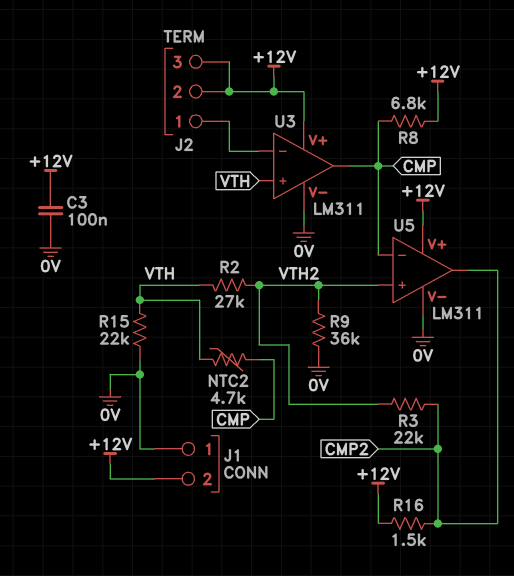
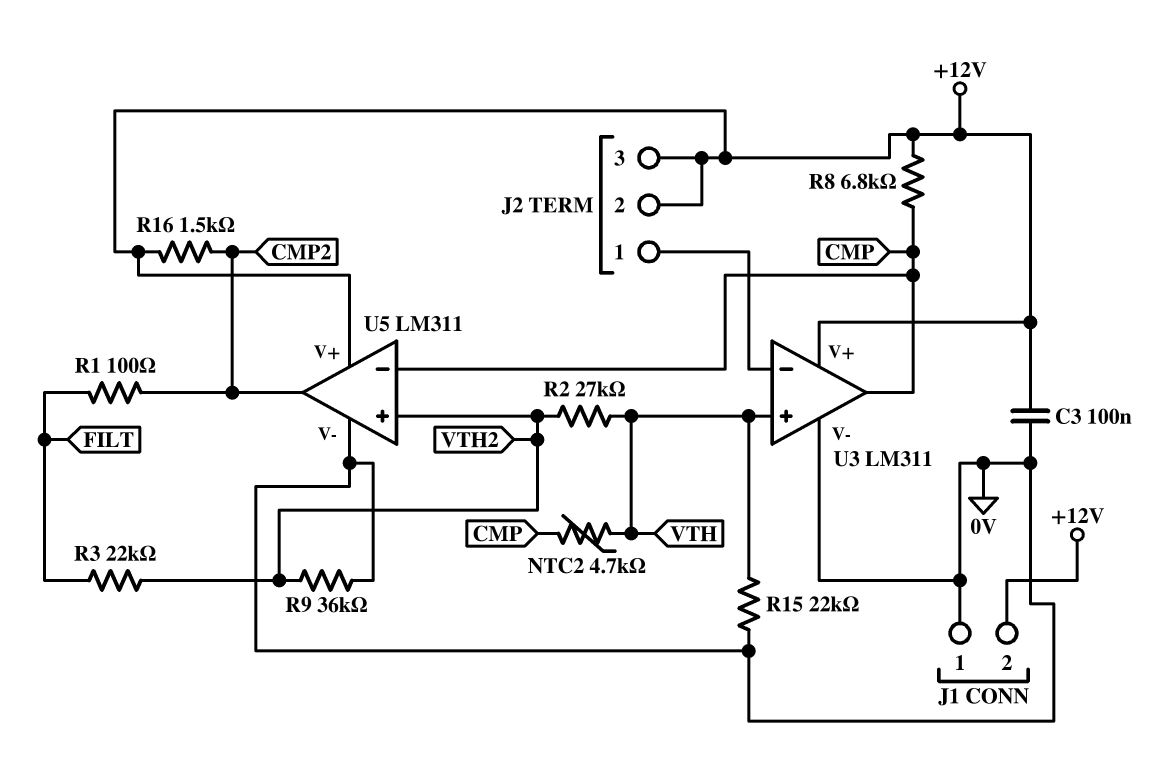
R1: none -> 100 (CMP2, FILT)
R3: 22k (CMP2, VTH2) -> 22k (FILT, VTH2)

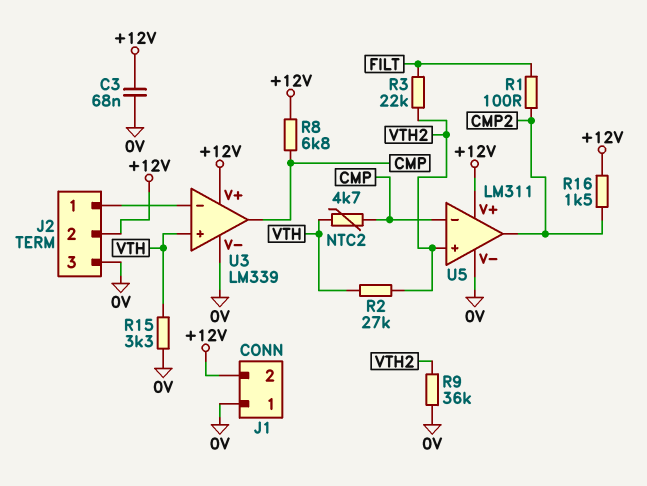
C3: 100nF (+12V, 0V) -> 68nF (+12V, 0V)
J2 pin 3: +12V -> 0V
R15: 22k (0V, VTH) -> 3.3k (0V, VTH)
U3: LM311 -> LM339

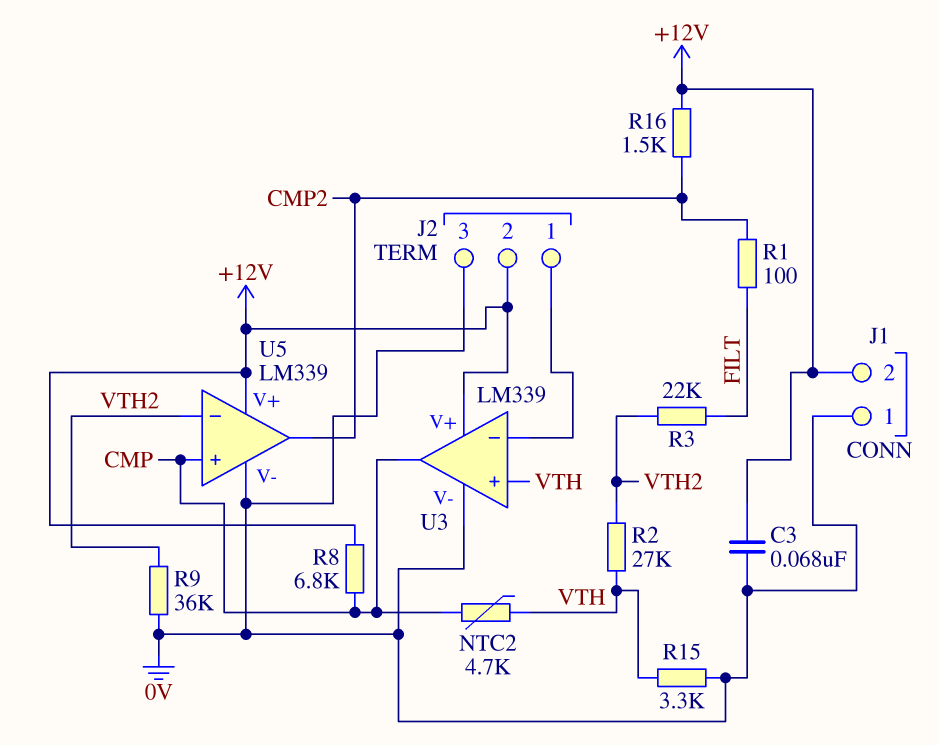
U5: LM311 -> LM339
U5 pin in+: VTH2 -> CMP
U5 pin in-: CMP -> VTH2

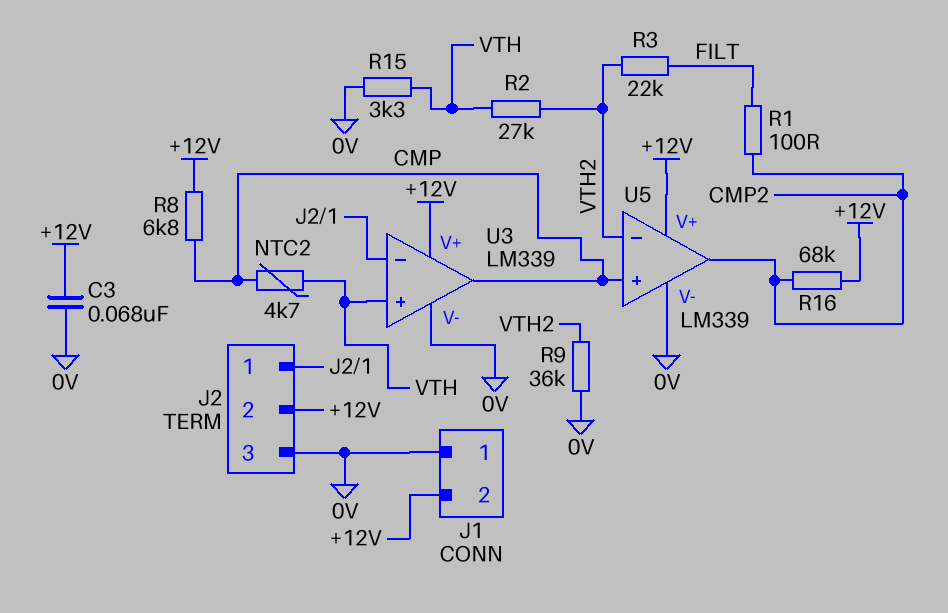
R16: 1.5k (+12V, CMP2) -> 68k (+12V, CMP2)

